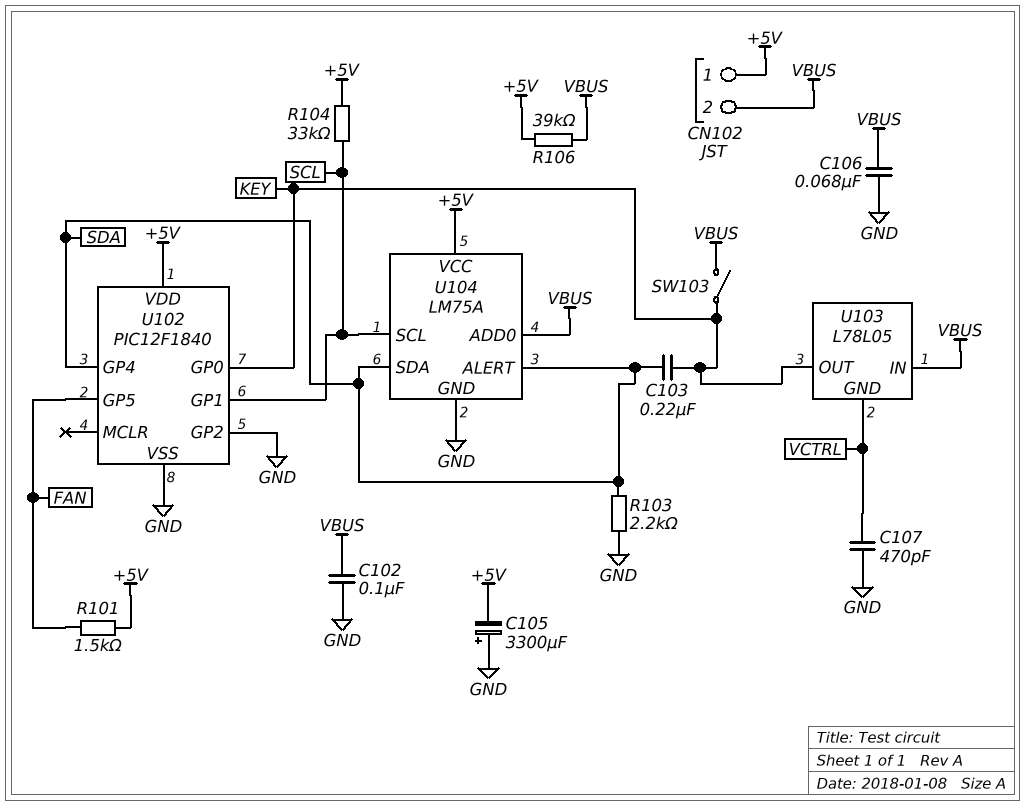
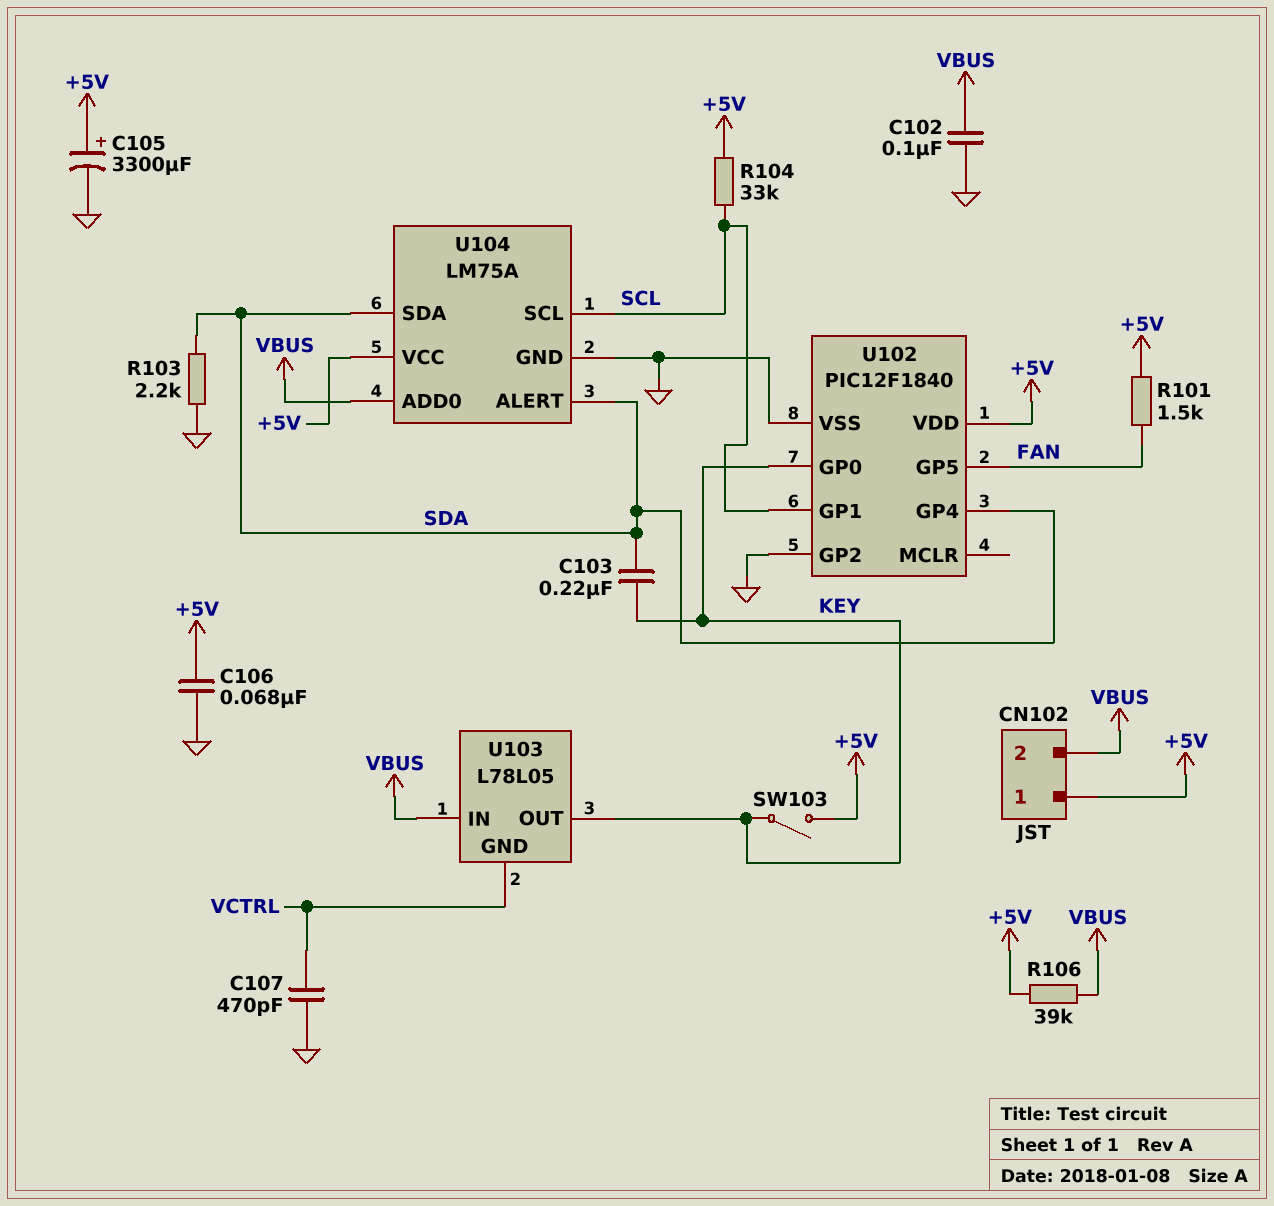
C105: 3300uF (plus GND, minus +5V) -> 3300uF (plus +5V, minus GND)
C106: 68nF (GND, VBUS) -> 68nF (+5V, GND)
SW103: switch (KEY, VBUS) -> switch (+5V, KEY)

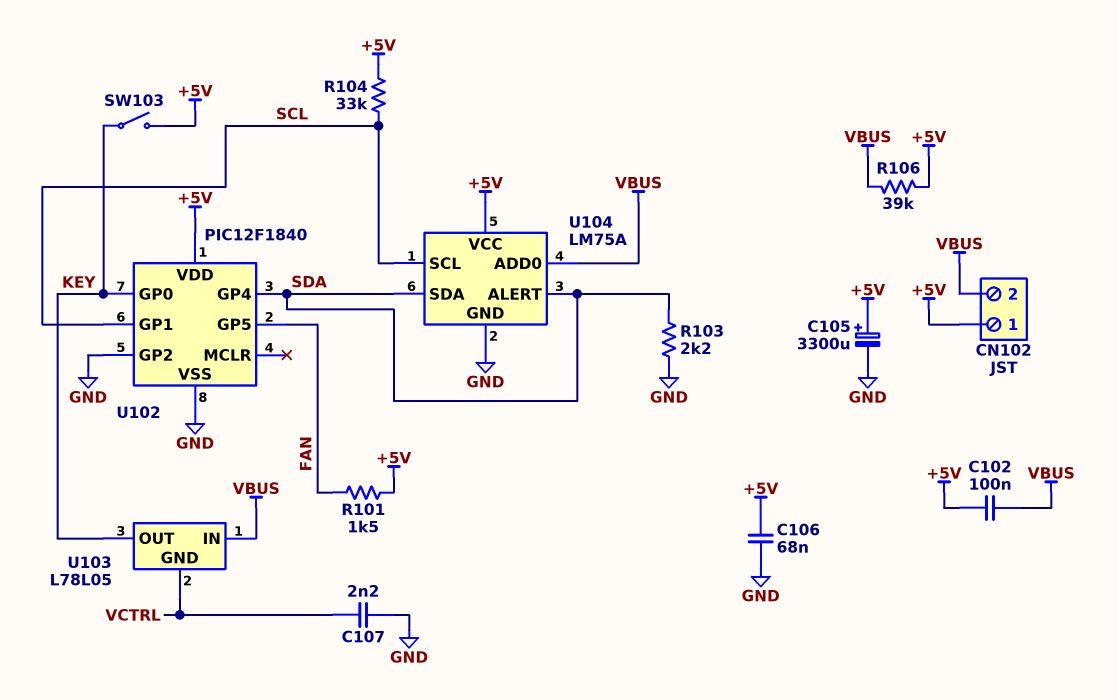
C102: 100nF (GND, VBUS) -> 100nF (+5V, VBUS)
C103: 220nF (KEY, SDA) -> none
C107: 470pF (GND, VCTRL) -> 2.2nF (GND, VCTRL)

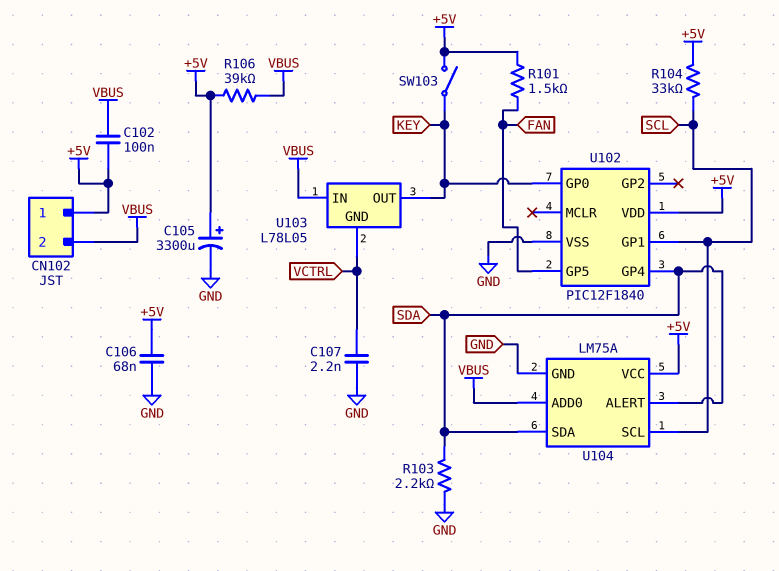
U102 pin GP2: GND -> none

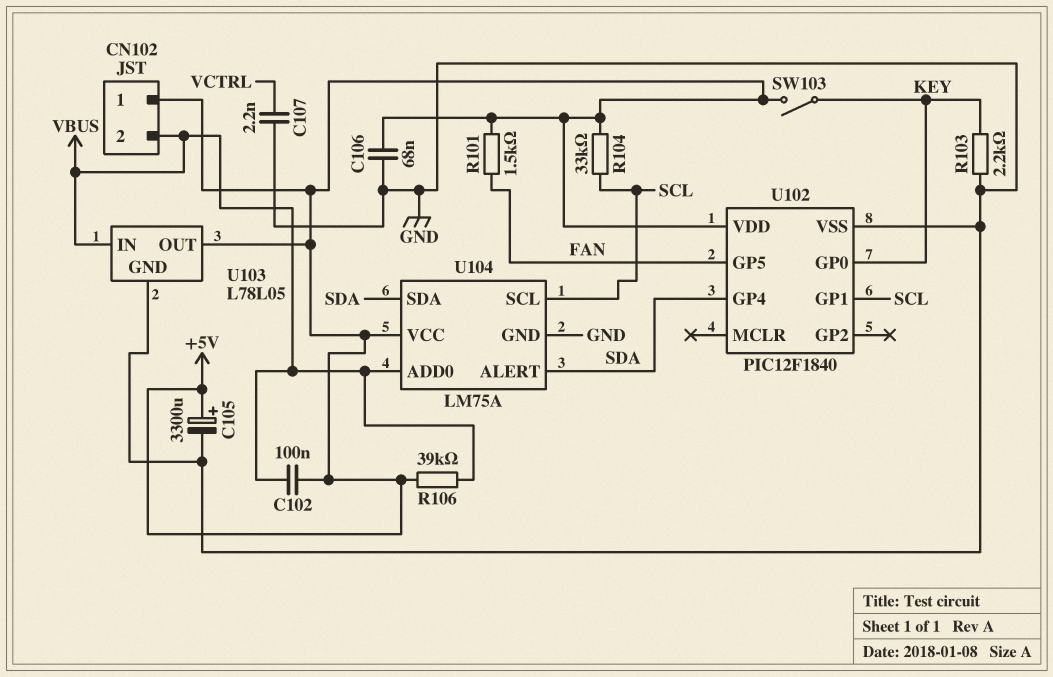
R103: 2.2k (GND, SDA) -> 2.2k (GND, KEY)
U103 pin GND: VCTRL -> GND
U103 pin OUT: KEY -> +5V

